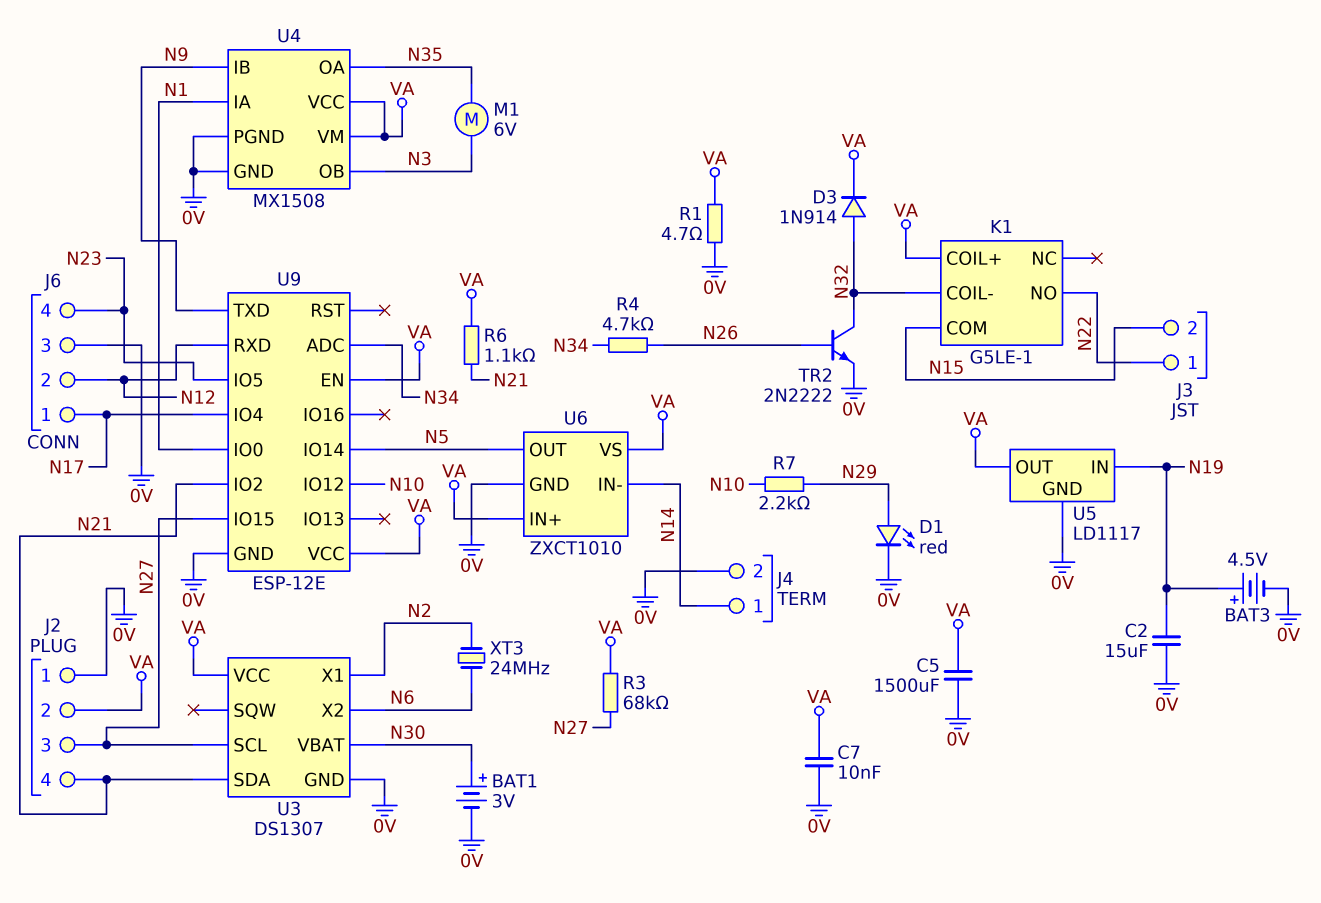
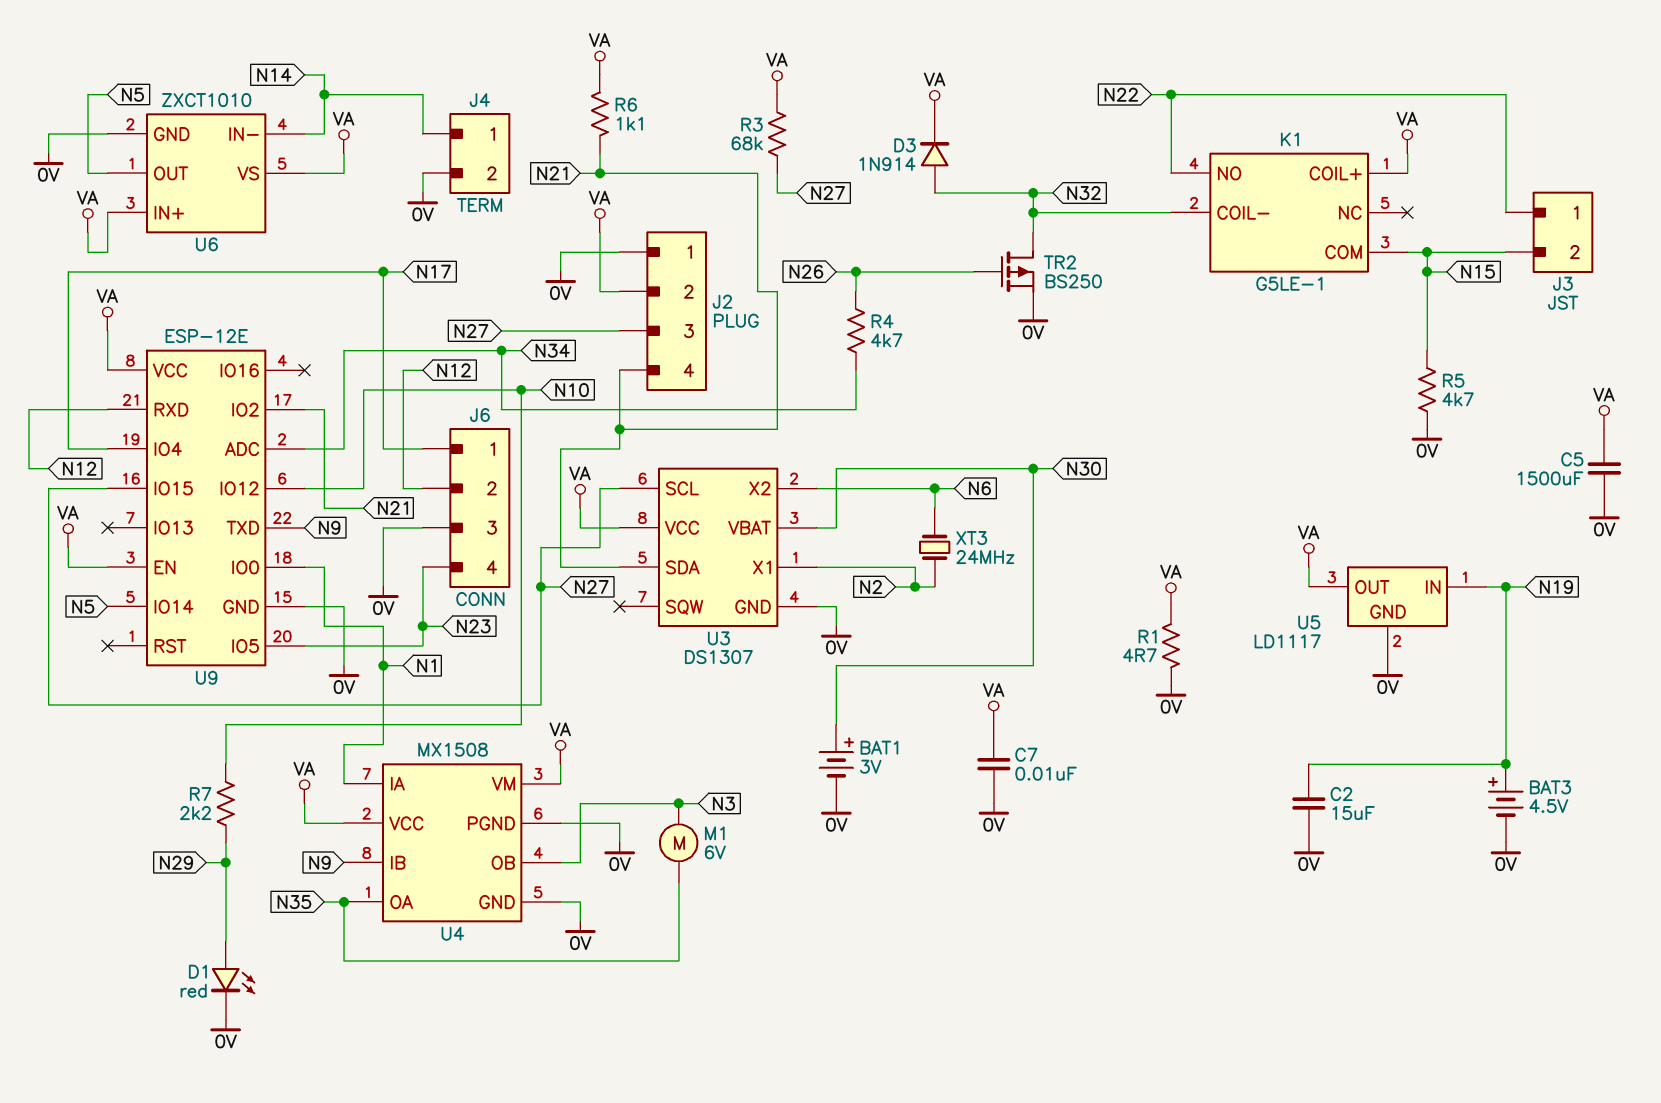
R5: none -> 4.7k (0V, N15)
TR2: NPN 2N2222 (B N26, C N32, E 0V) -> PMOS BS250 (G N26, D N32, S 0V)

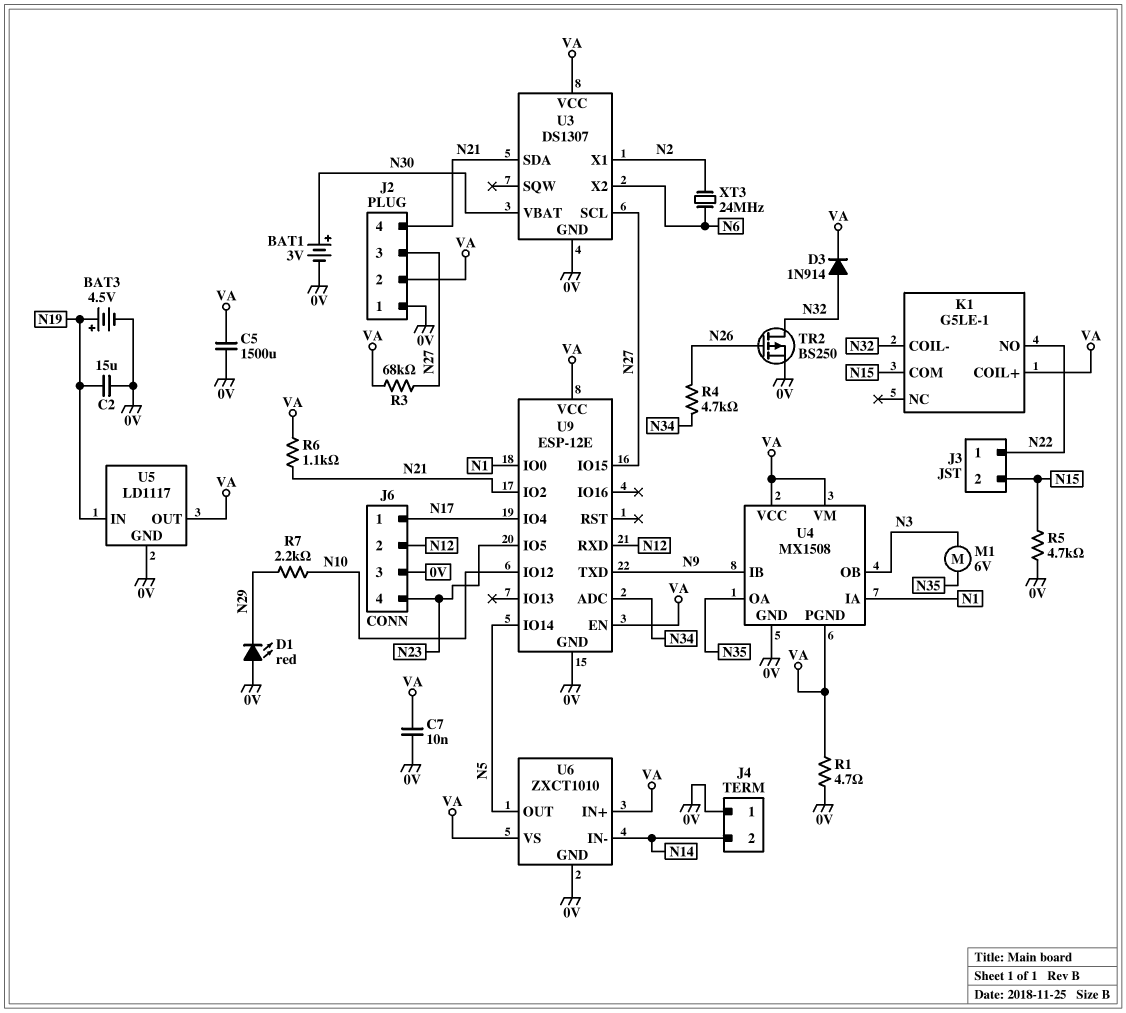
D1: LED red (A N29, K 0V) -> LED red (A 0V, K N29)
J4 pin 1: N14 -> 0V
J4 pin 2: 0V -> N14
U4 pin PGND: 0V -> VA

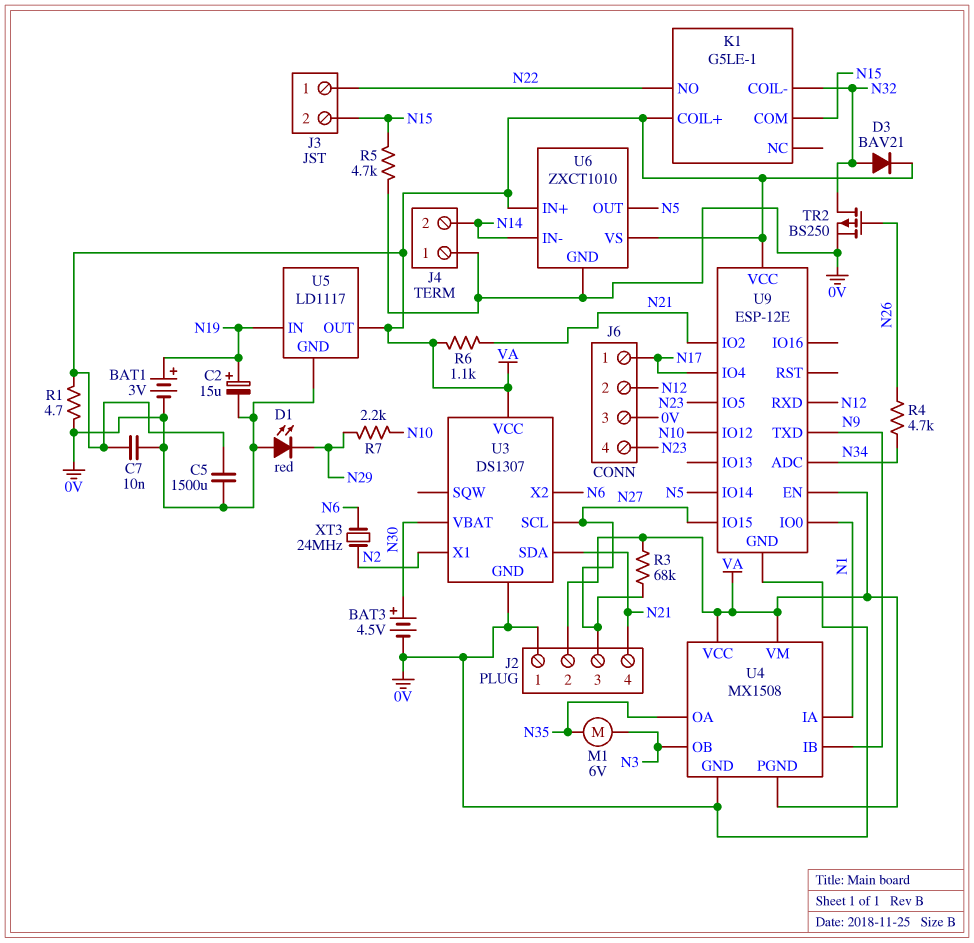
BAT1: 3V (plus N30, minus 0V) -> 3V (plus N19, minus 0V)
BAT3: 4.5V (plus N19, minus 0V) -> 4.5V (plus N30, minus 0V)
C2: 15uF (0V, N19) -> 15uF (plus N19, minus 0V)
D3: diode 1N914 (A N32, K VA) -> diode BAV21 (A N32, K VA)

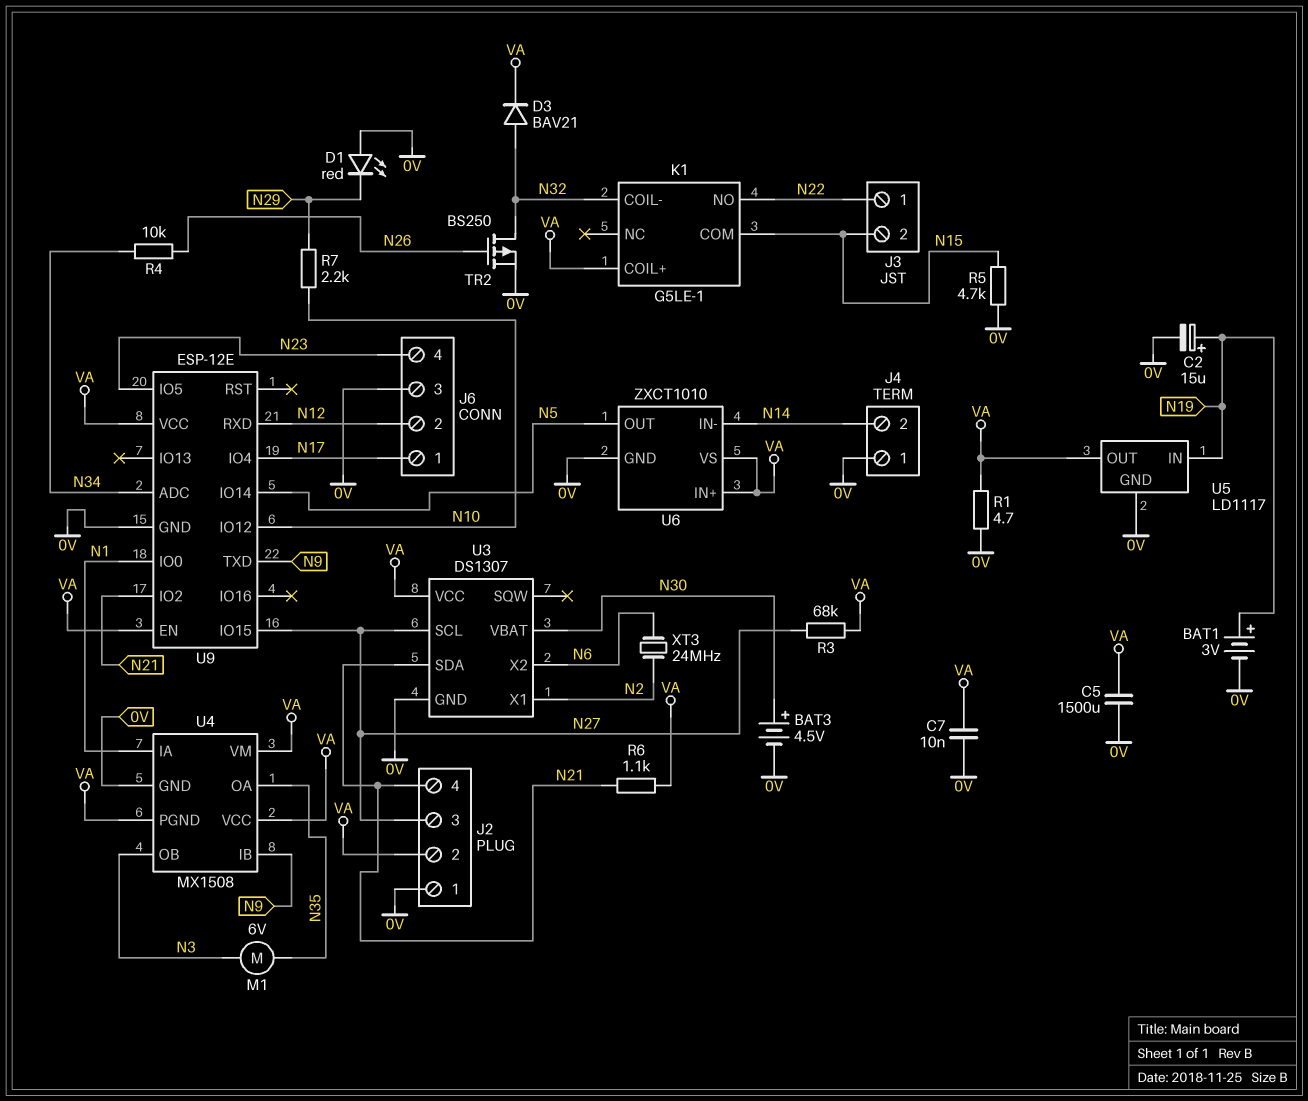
R4: 4.7k (N26, N34) -> 10k (N26, N34)

